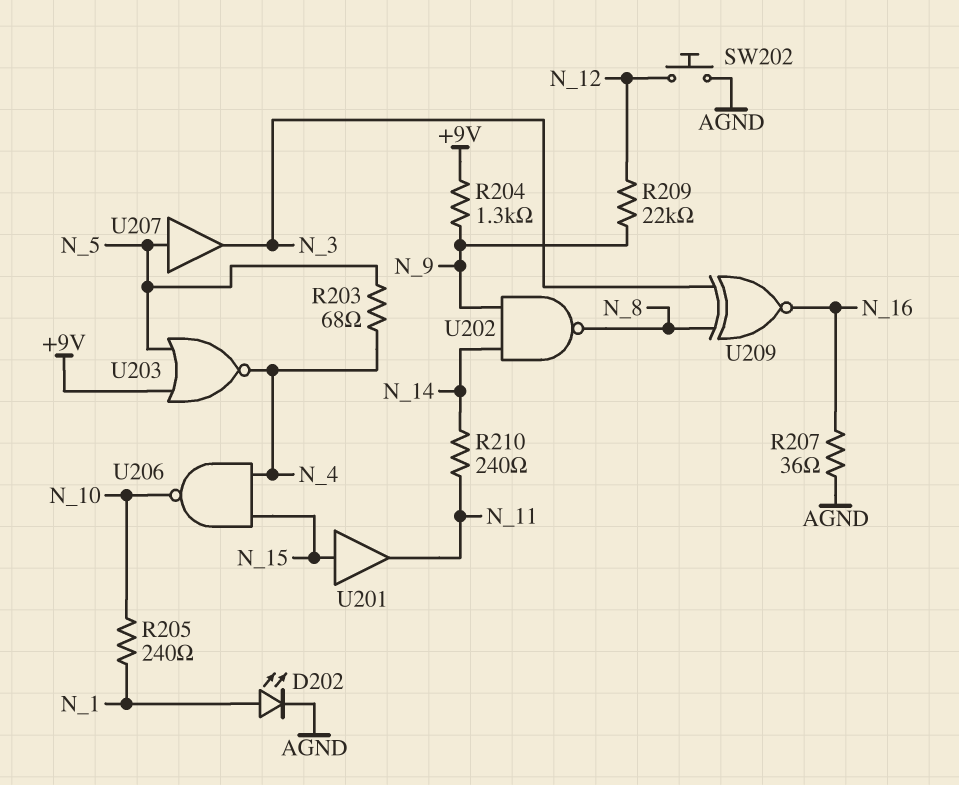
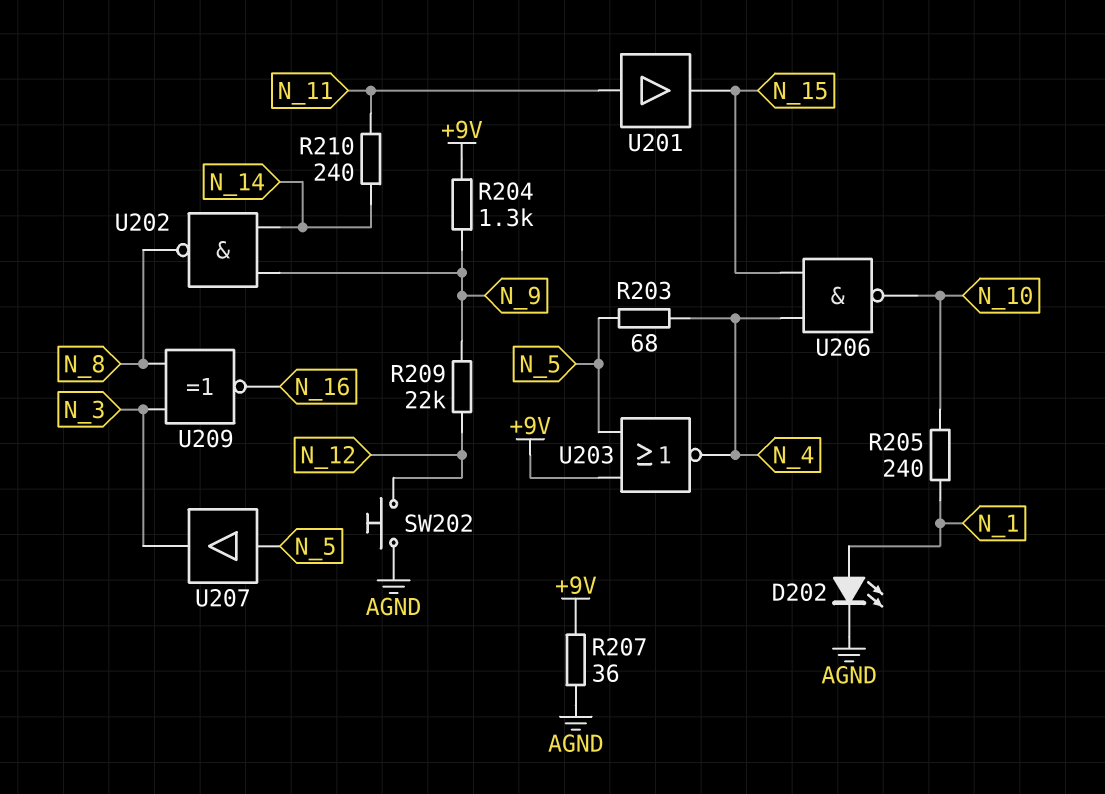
R207: 36 (AGND, N_16) -> 36 (+9V, AGND)
U201: buffer (in N_15, out N_11) -> buffer (in N_11, out N_15)

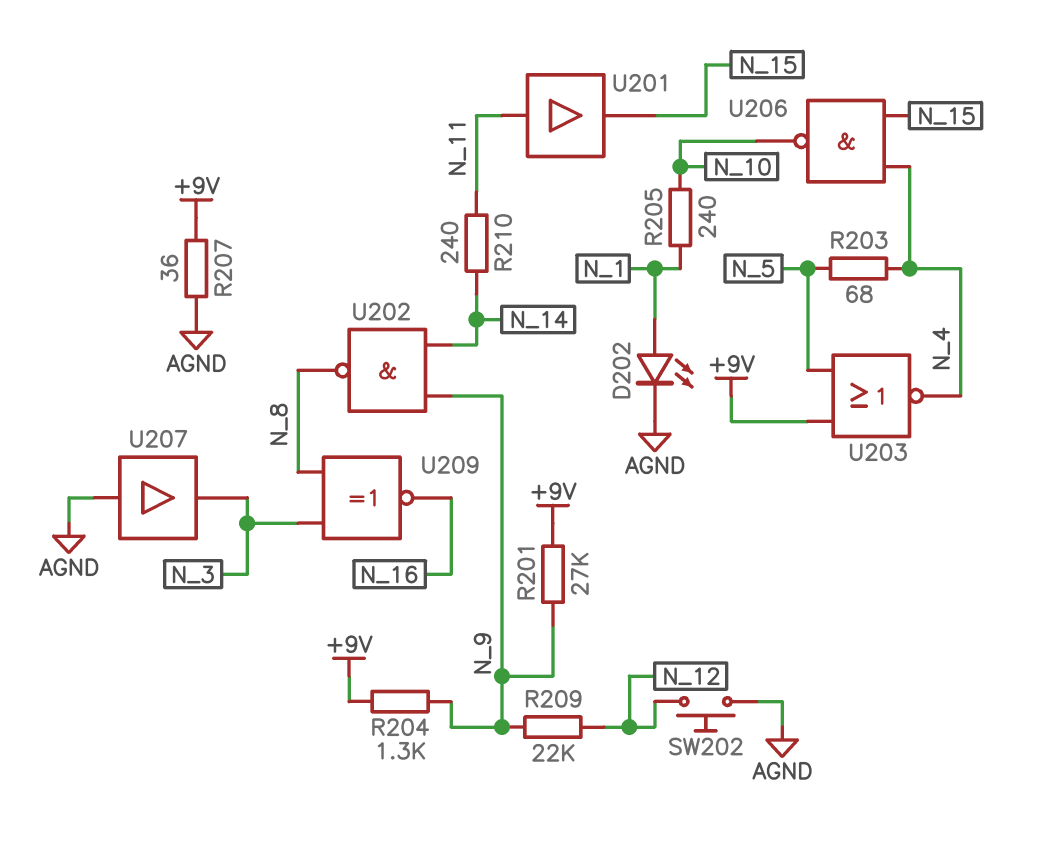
R201: none -> 27k (+9V, N_9)
U207: buffer (in N_5, out N_3) -> buffer (in AGND, out N_3)

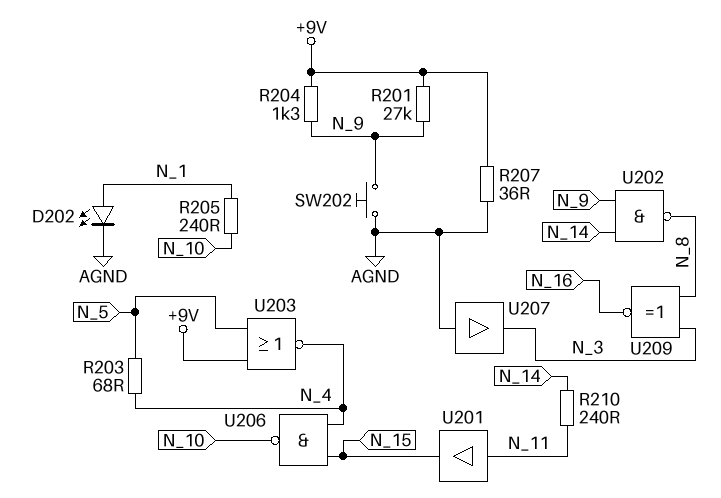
R209: 22k (N_9, N_12) -> none
SW202: button (AGND, N_12) -> button (AGND, N_9)

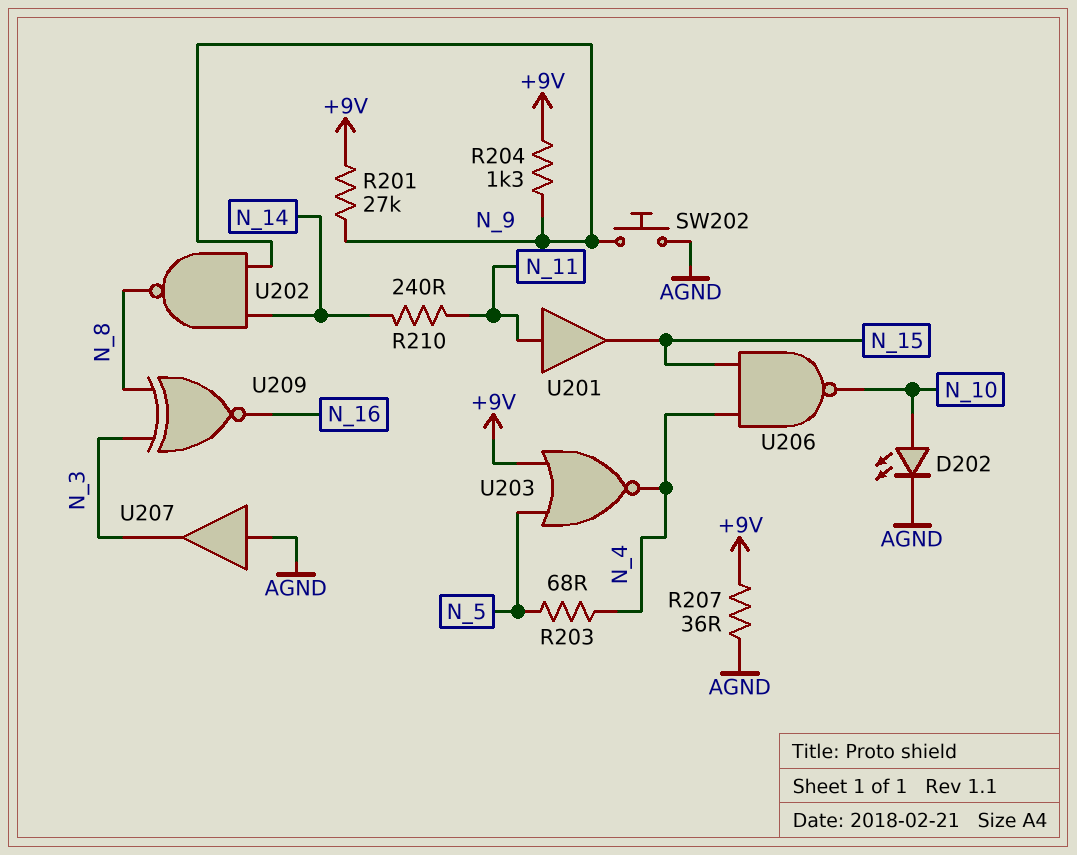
D202: LED (A N_1, K AGND) -> LED (A N_10, K AGND)
R205: 240 (N_1, N_10) -> none

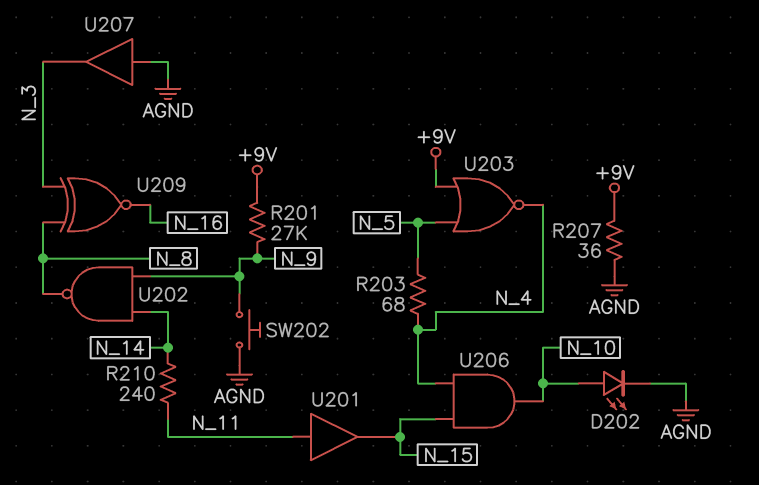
R204: 1.3k (+9V, N_9) -> none
U206: NAND (in N_4, in N_15, out N_10) -> AND (in N_4, in N_15, out N_10)

